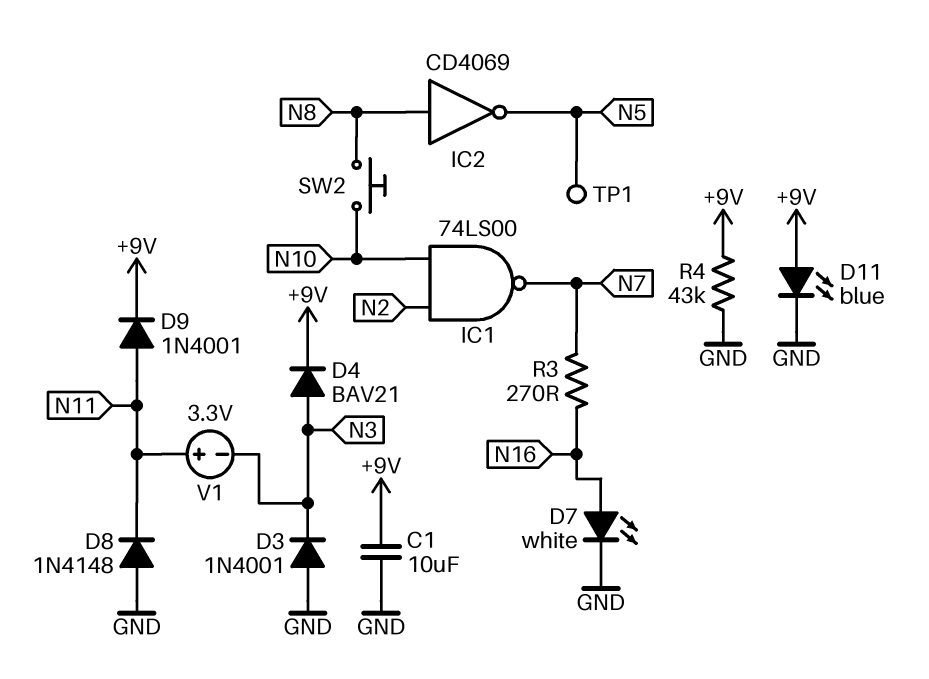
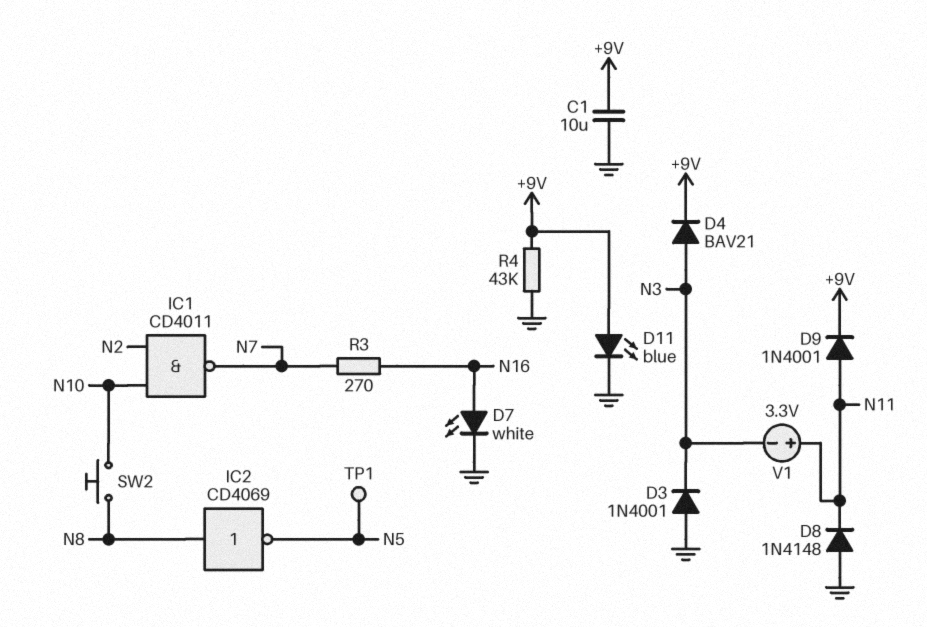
IC1: NAND 74LS00 (in N2, in N10, out N7) -> NAND CD4011 (in N2, in N10, out N7)

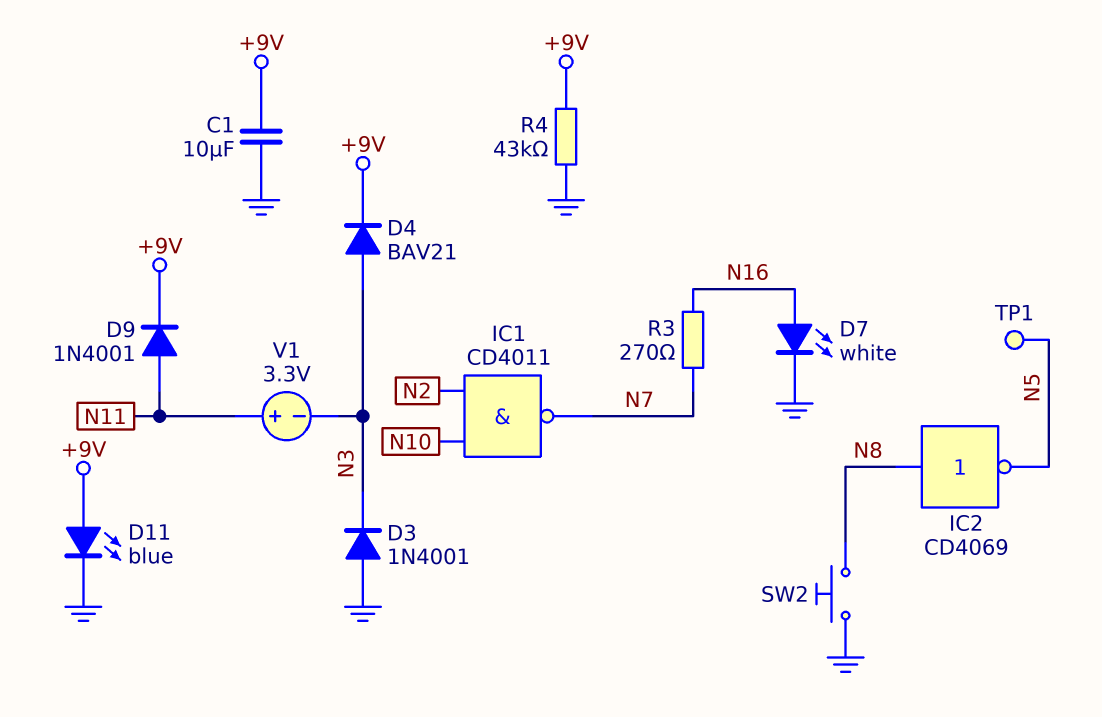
D8: diode 1N4148 (A GND, K N11) -> none
SW2: button (N8, N10) -> button (GND, N8)

